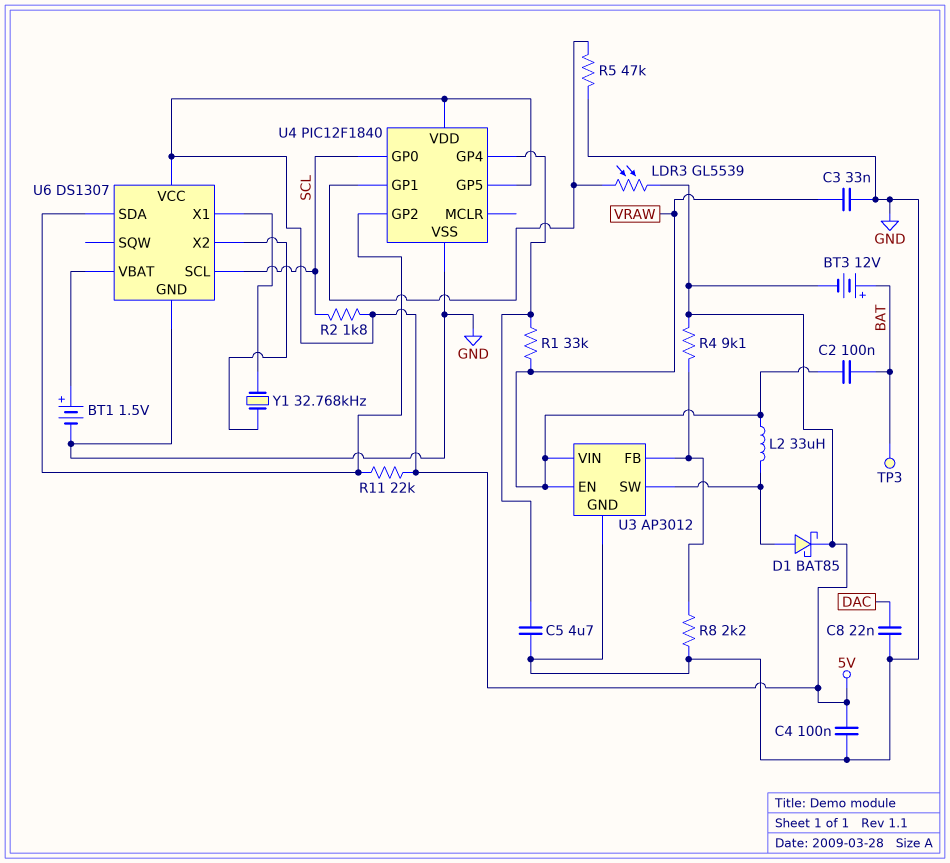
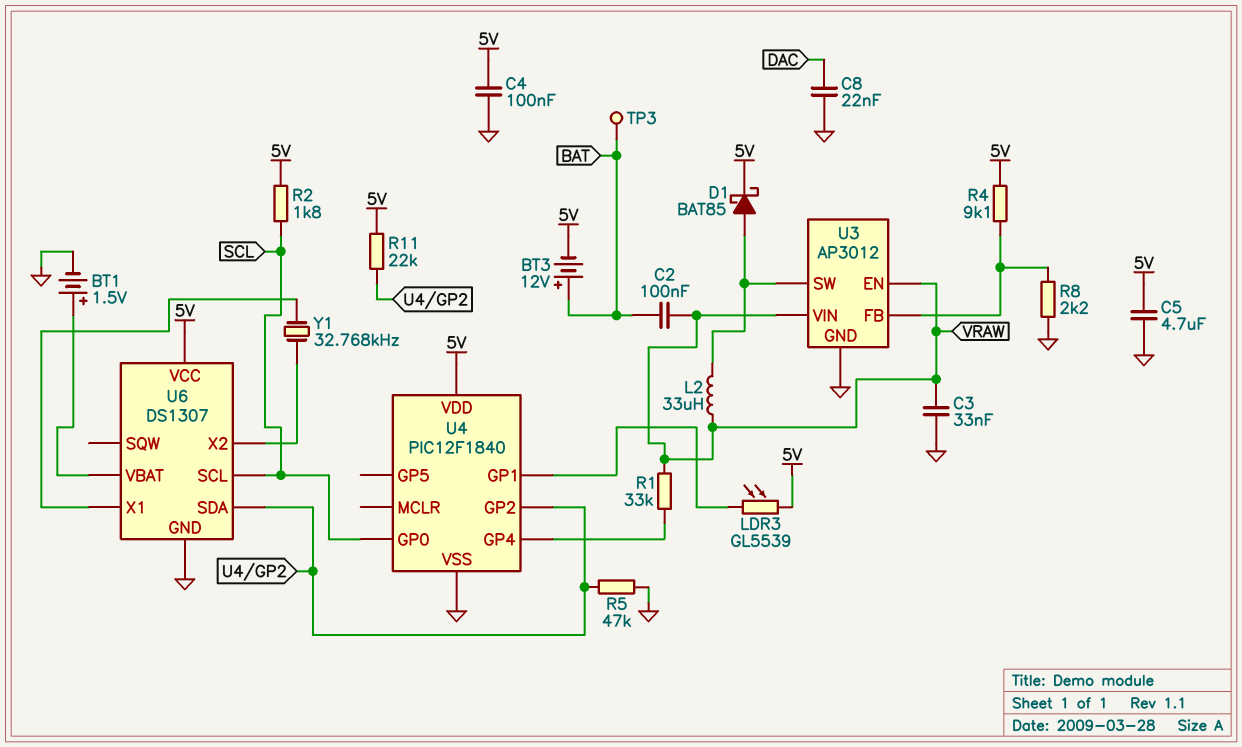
C5: 4.7uF (GND, U4/GP4) -> 4.7uF (5V, GND)
R5: 47k (GND, U4/GP1) -> 47k (GND, U4/GP2)
U4 pin GP5: 5V -> none

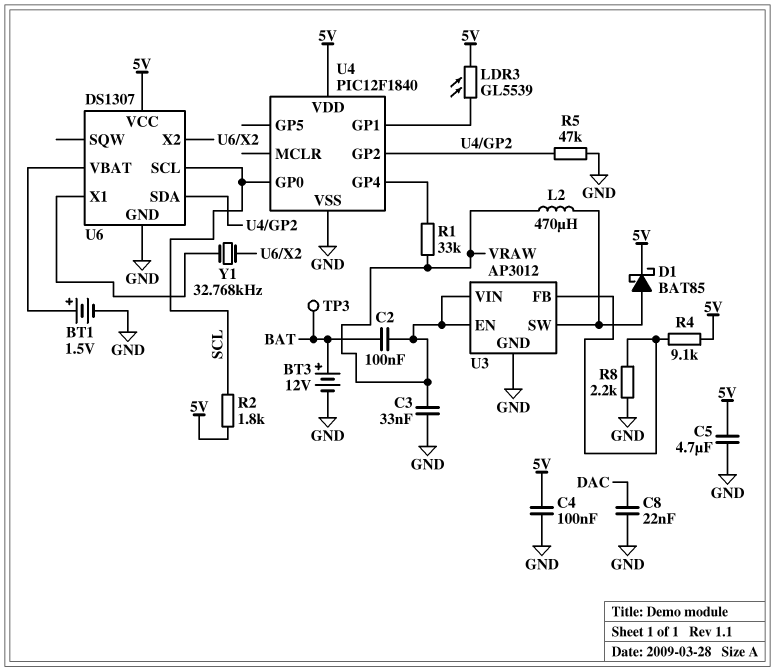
BT3: 12V (plus BAT, minus 5V) -> 12V (plus BAT, minus GND)
L2: 33uH (U3/SW, VRAW) -> 470uH (U3/SW, VRAW)
R11: 22k (5V, U4/GP2) -> none

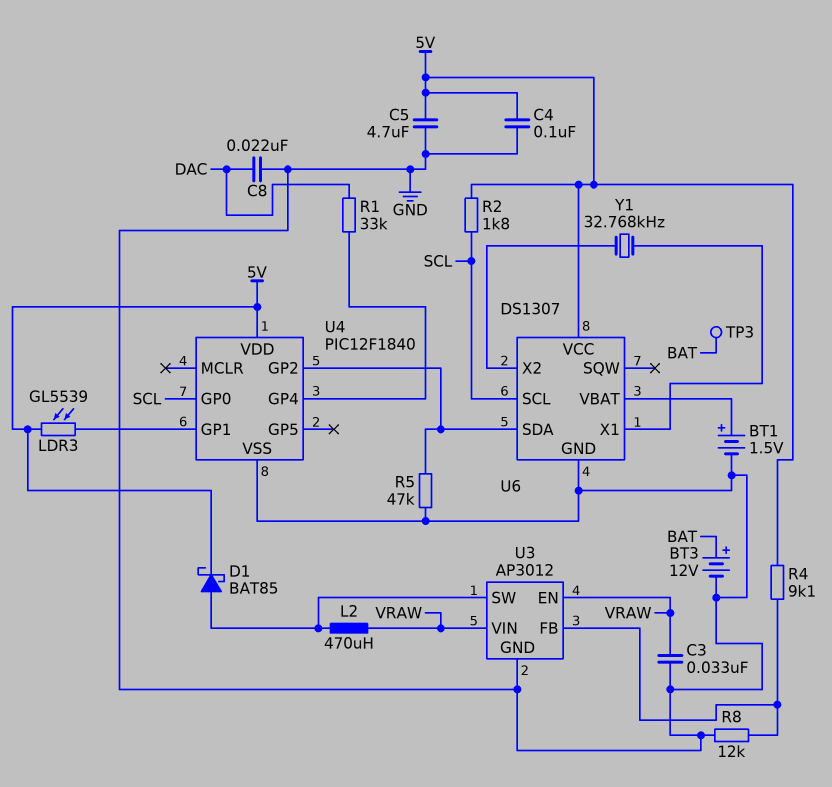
C2: 100nF (BAT, VRAW) -> none
R1: 33k (U4/GP4, VRAW) -> 33k (DAC, U4/GP4)
R8: 2.2k (GND, U3/FB) -> 12k (GND, U3/FB)

